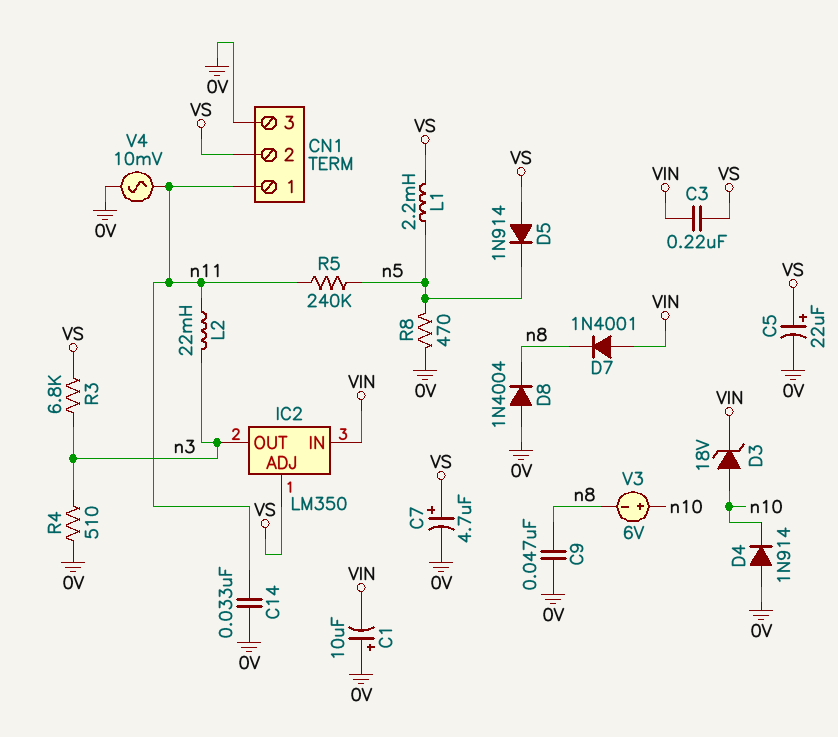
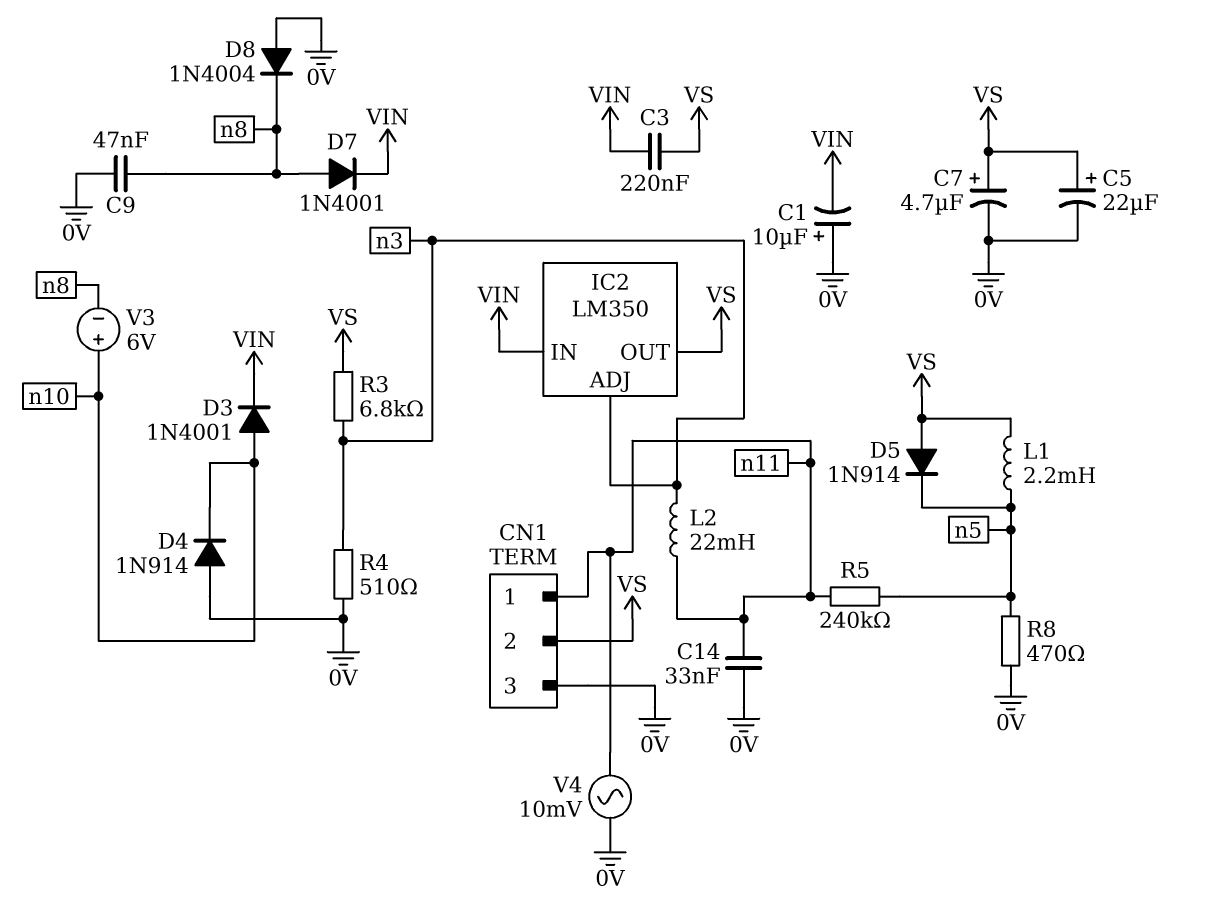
D3: zener 18V (A n10, K VIN) -> diode 1N4001 (A n10, K VIN)
D7: diode 1N4001 (A VIN, K n8) -> diode 1N4001 (A n8, K VIN)
IC2 pin ADJ: VS -> n3
IC2 pin OUT: n3 -> VS

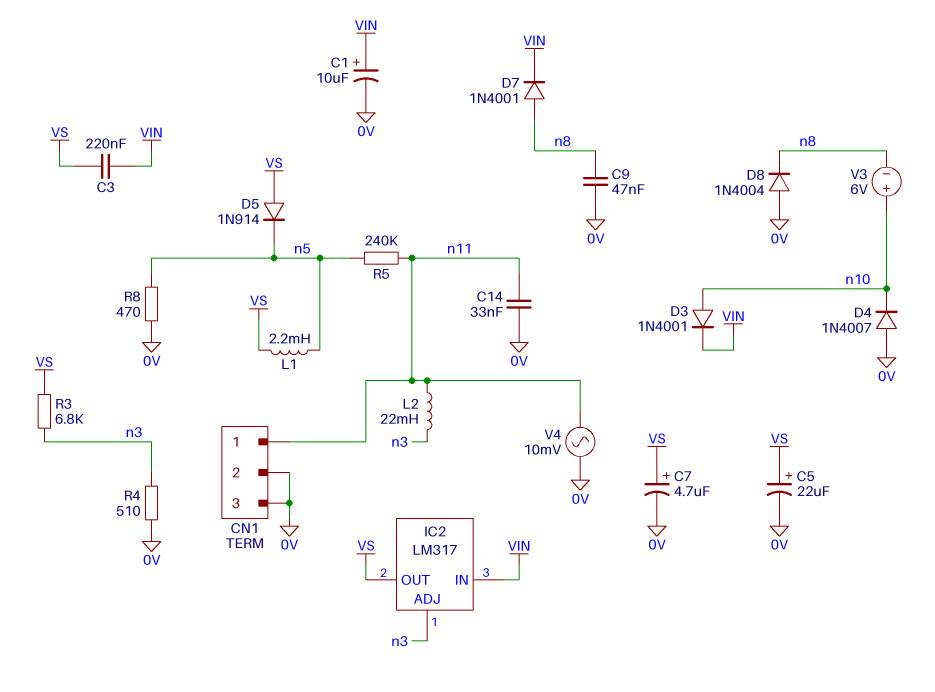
C1: 10uF (plus 0V, minus VIN) -> 10uF (plus VIN, minus 0V)
CN1 pin 2: VS -> 0V
D4: diode 1N914 (A 0V, K n10) -> diode 1N4007 (A 0V, K n10)
IC2: LM350 -> LM317

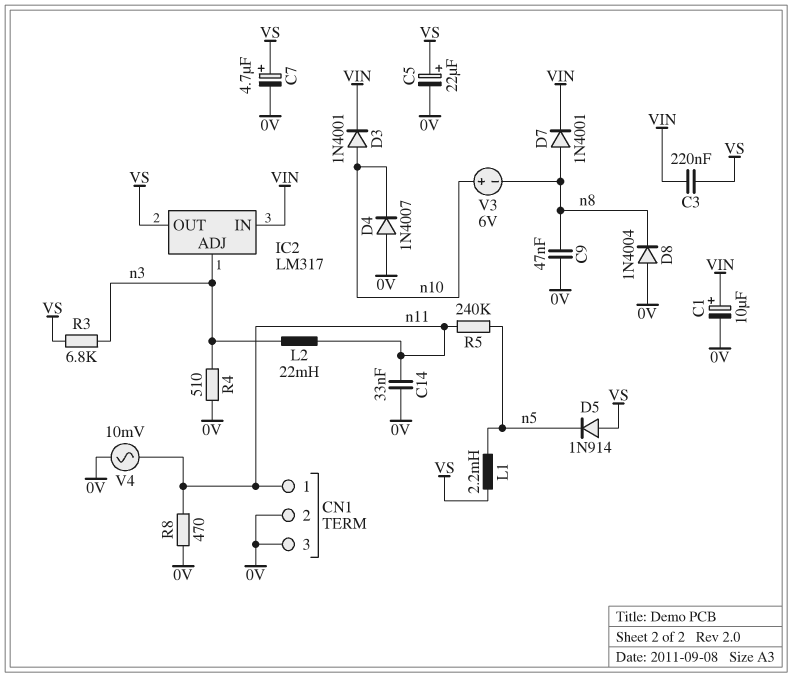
R8: 470 (0V, n5) -> 470 (0V, n11)

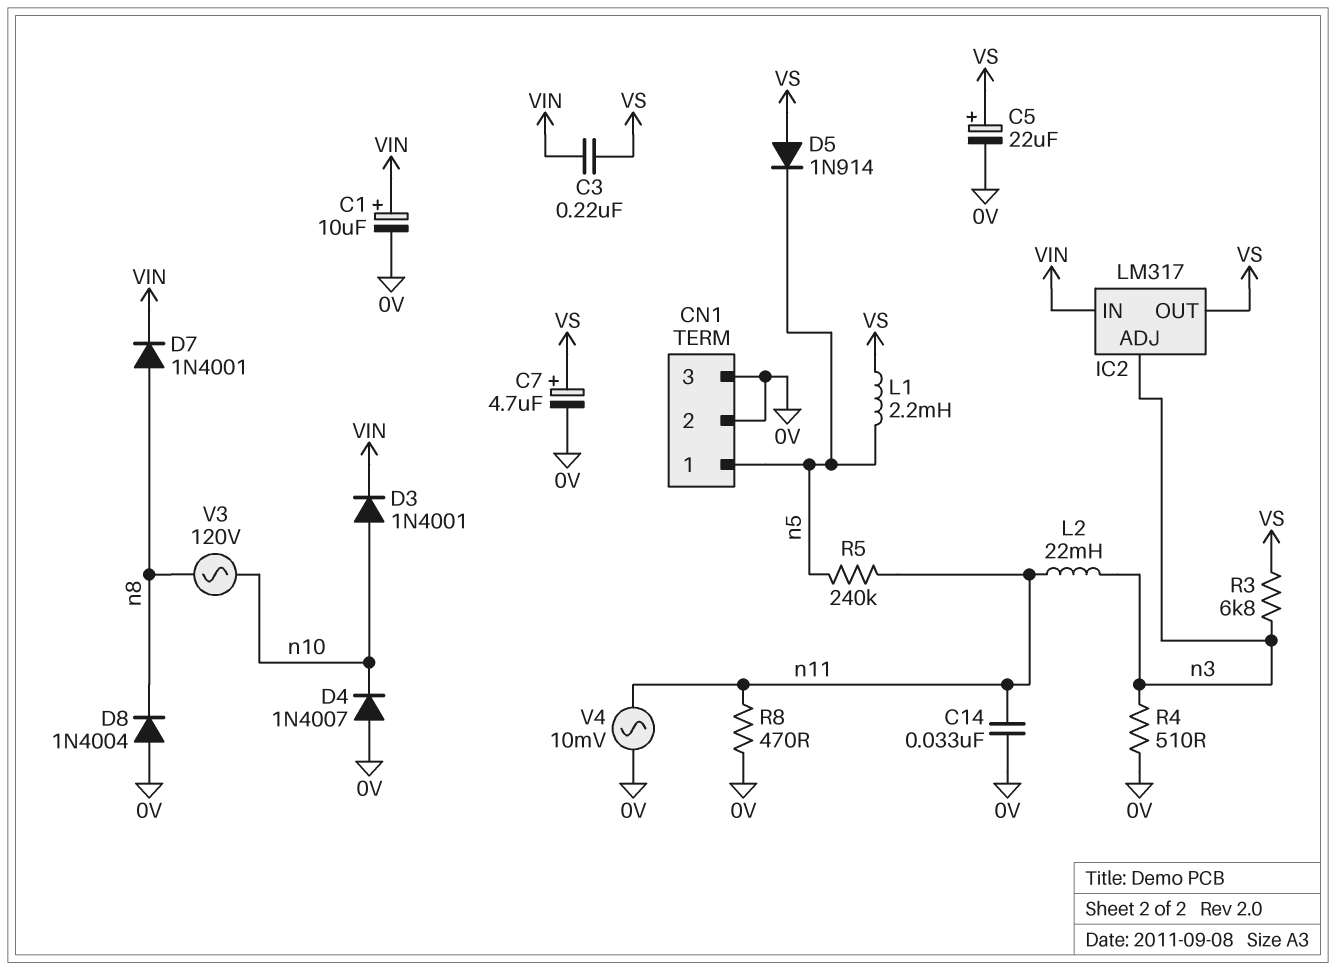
C9: 47nF (0V, n8) -> none
CN1 pin 1: n11 -> n5
V3: 6V (plus n10, minus n8) -> AC 120V (n8, n10)

